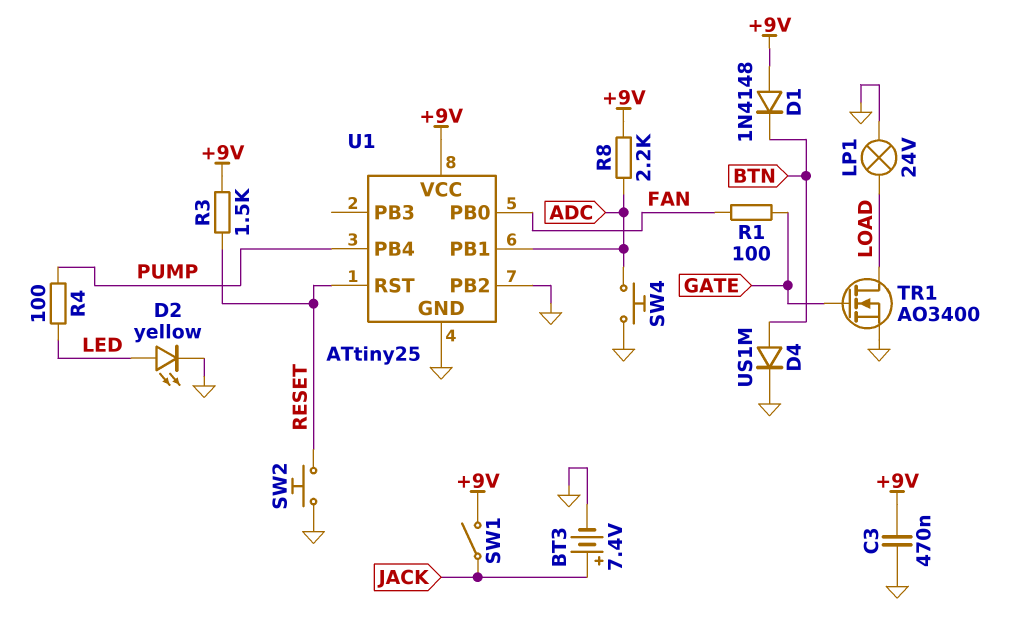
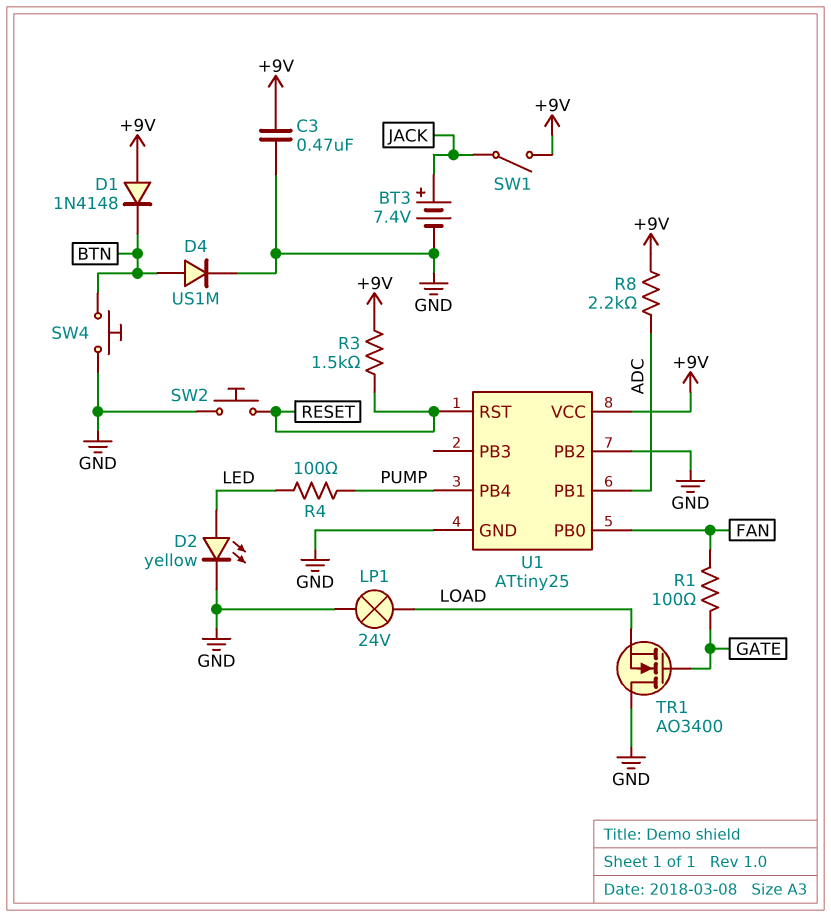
SW4: button (ADC, GND) -> button (BTN, GND)
TR1: NMOS AO3400 (G GATE, D LOAD, S GND) -> NMOS AO3400 (G GATE, D GND, S LOAD)

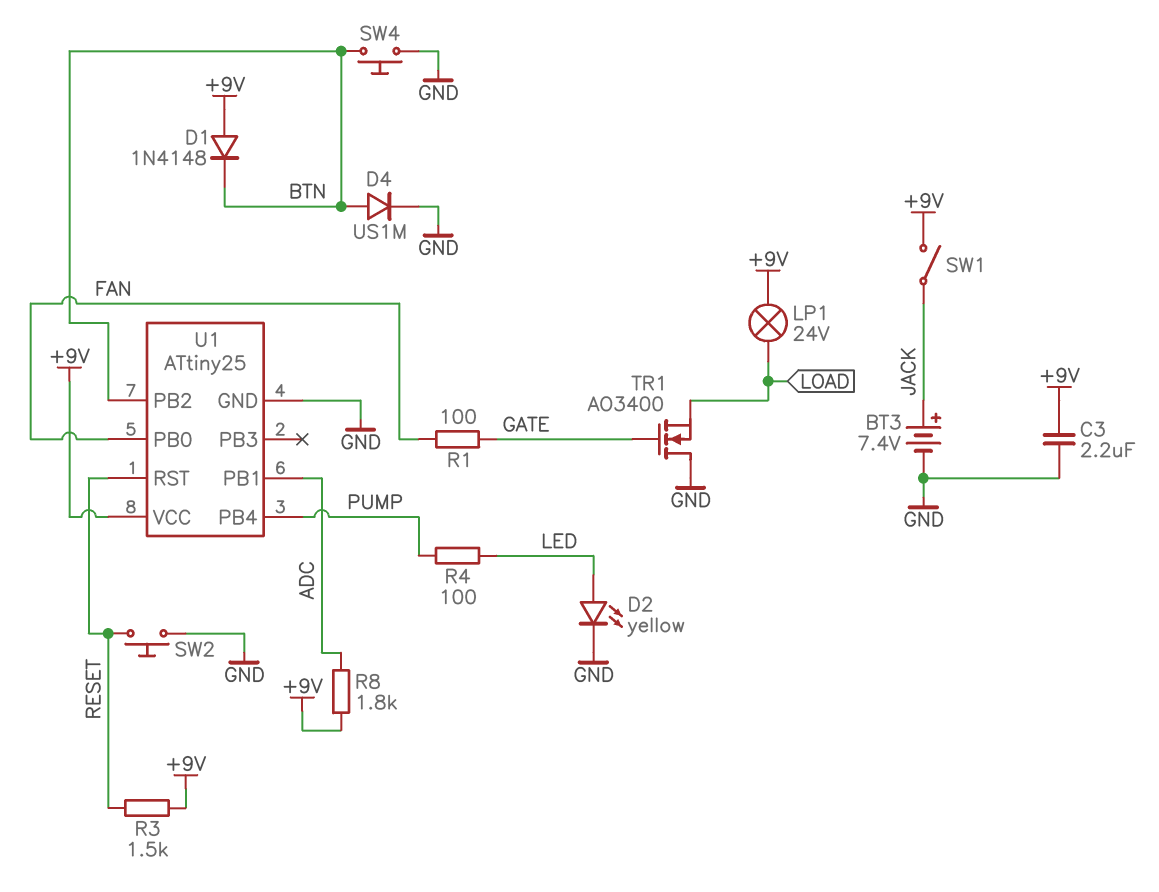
C3: 470nF (+9V, GND) -> 2.2uF (+9V, GND)
LP1: lamp 24V (GND, LOAD) -> lamp 24V (+9V, LOAD)
R8: 2.2k (+9V, ADC) -> 1.8k (+9V, ADC)
U1 pin PB2: GND -> BTN

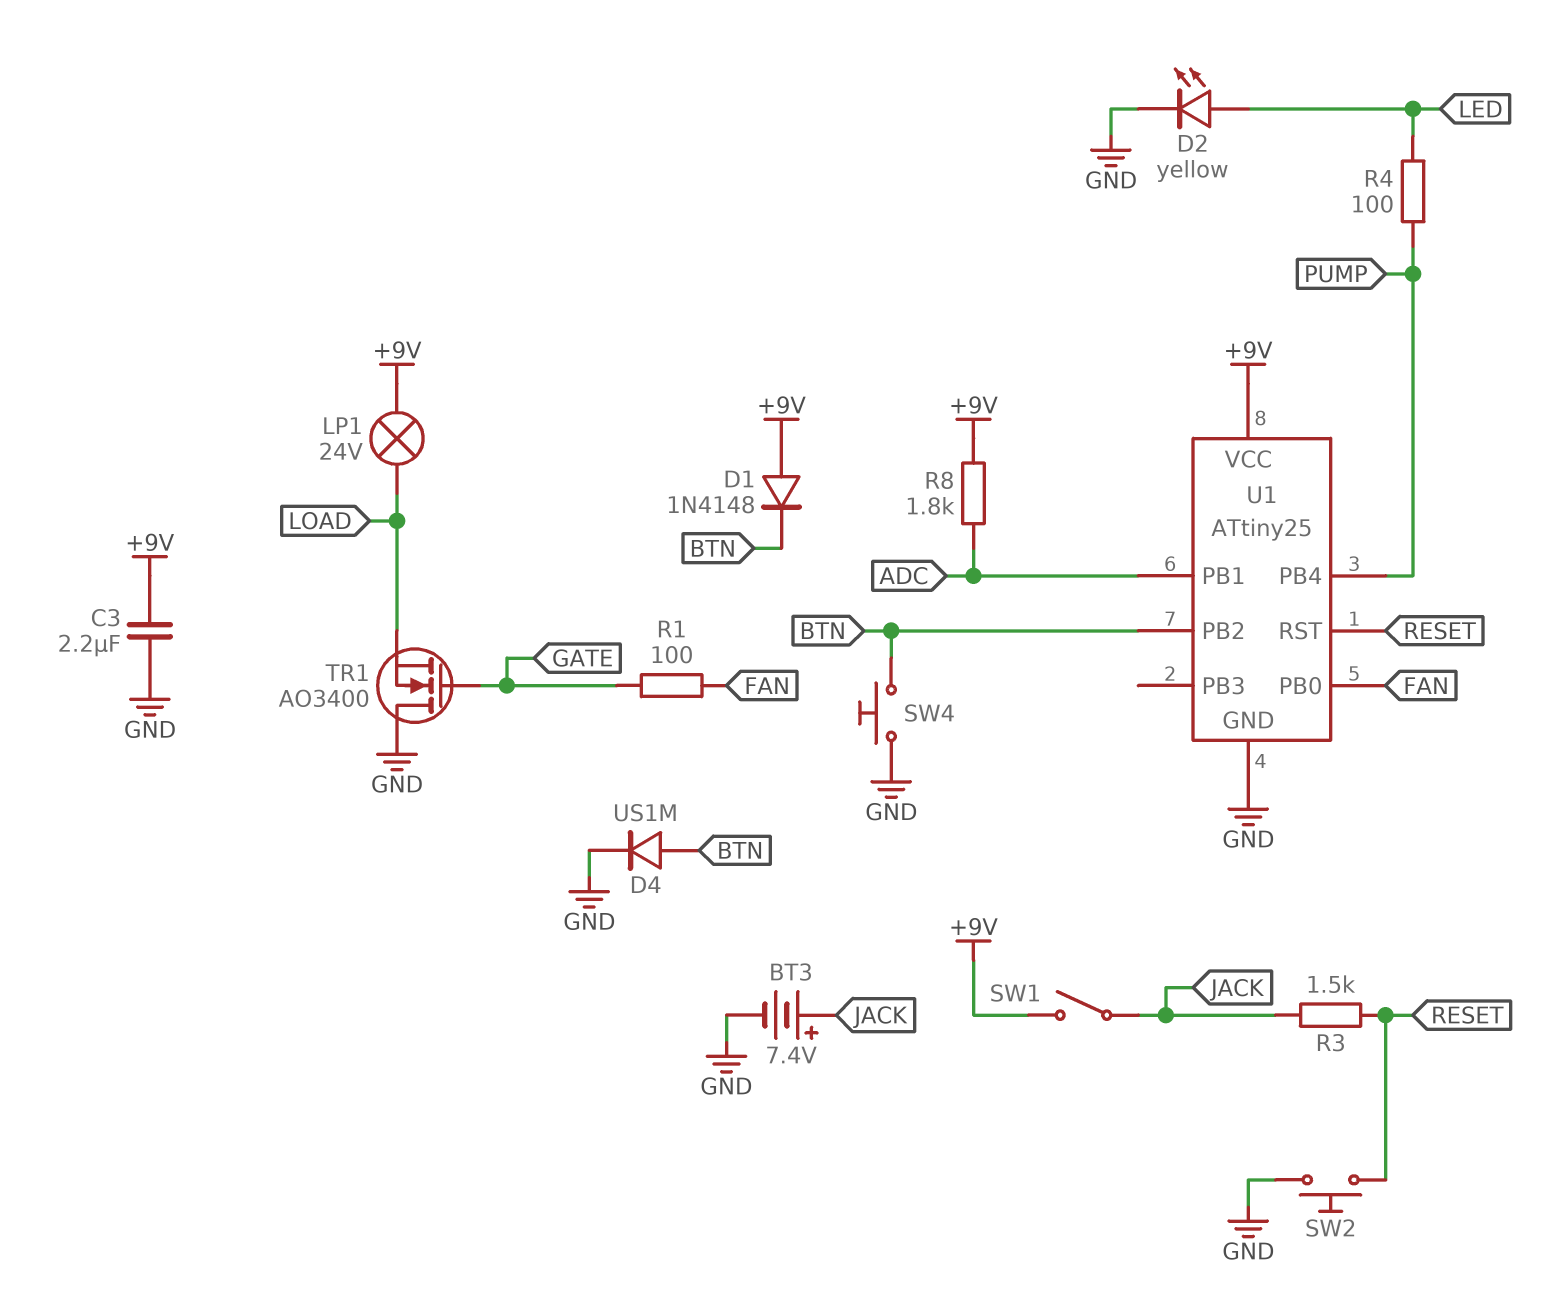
R3: 1.5k (+9V, RESET) -> 1.5k (JACK, RESET)

